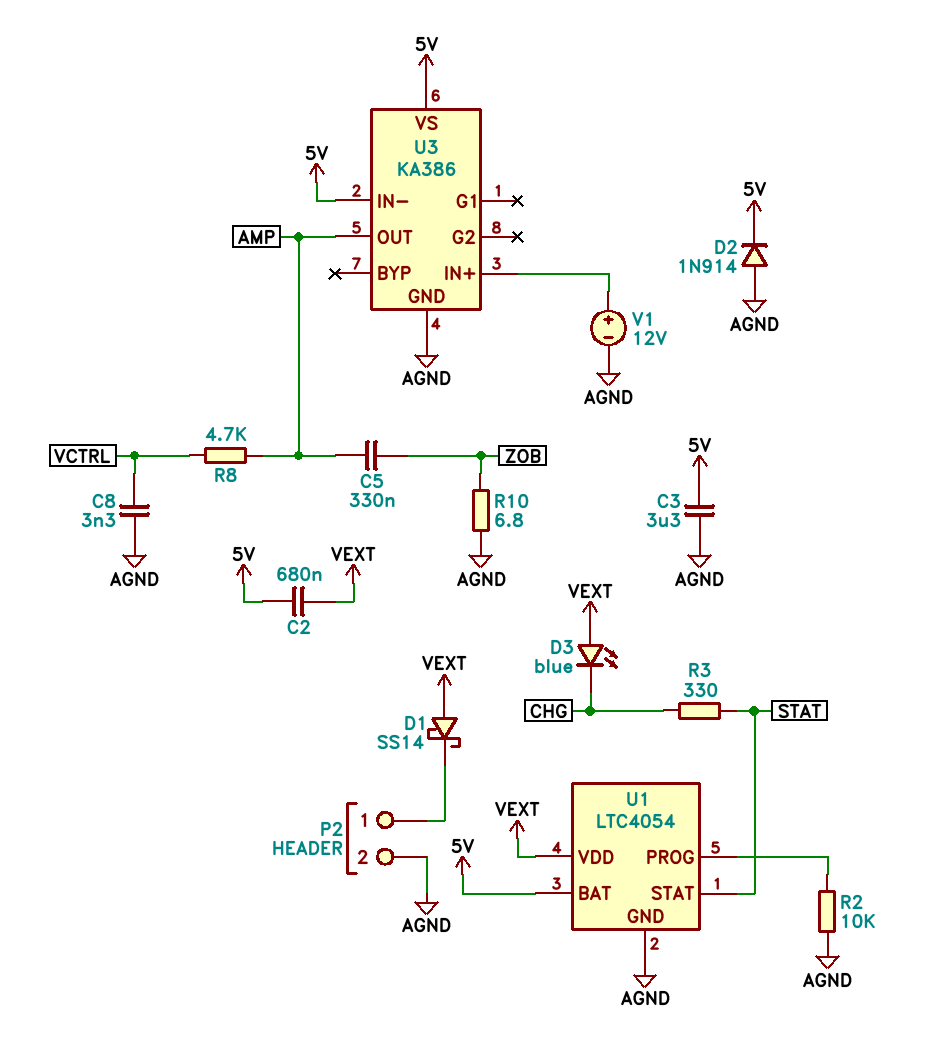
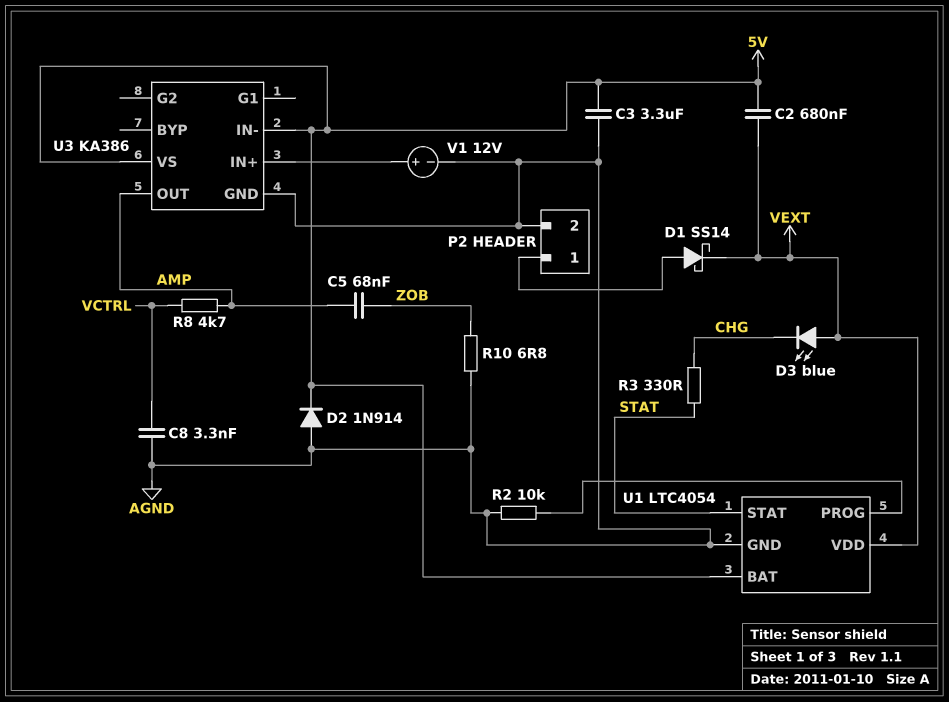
C5: 330nF (AMP, ZOB) -> 68nF (AMP, ZOB)
D1: schottky SS14 (A VEXT, K P2/1) -> schottky SS14 (A P2/1, K VEXT)

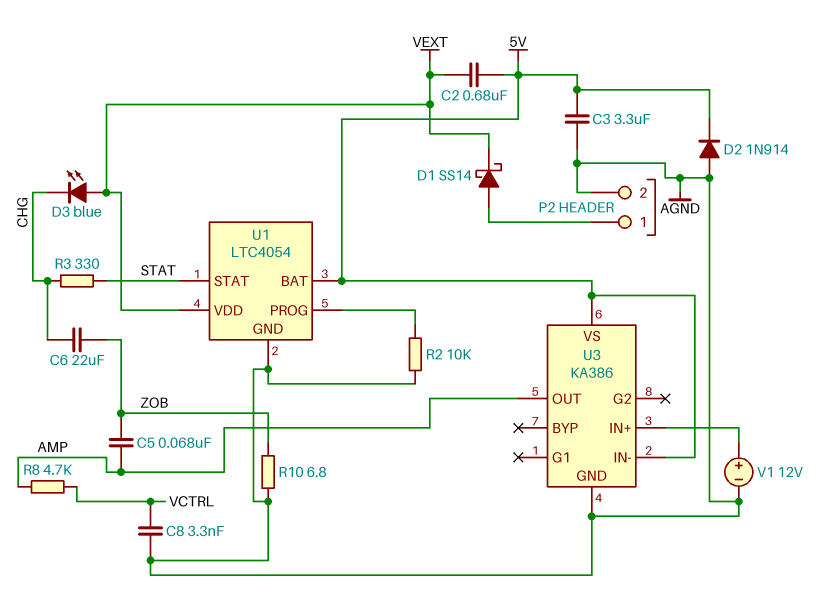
C6: none -> 22uF (CHG, ZOB)

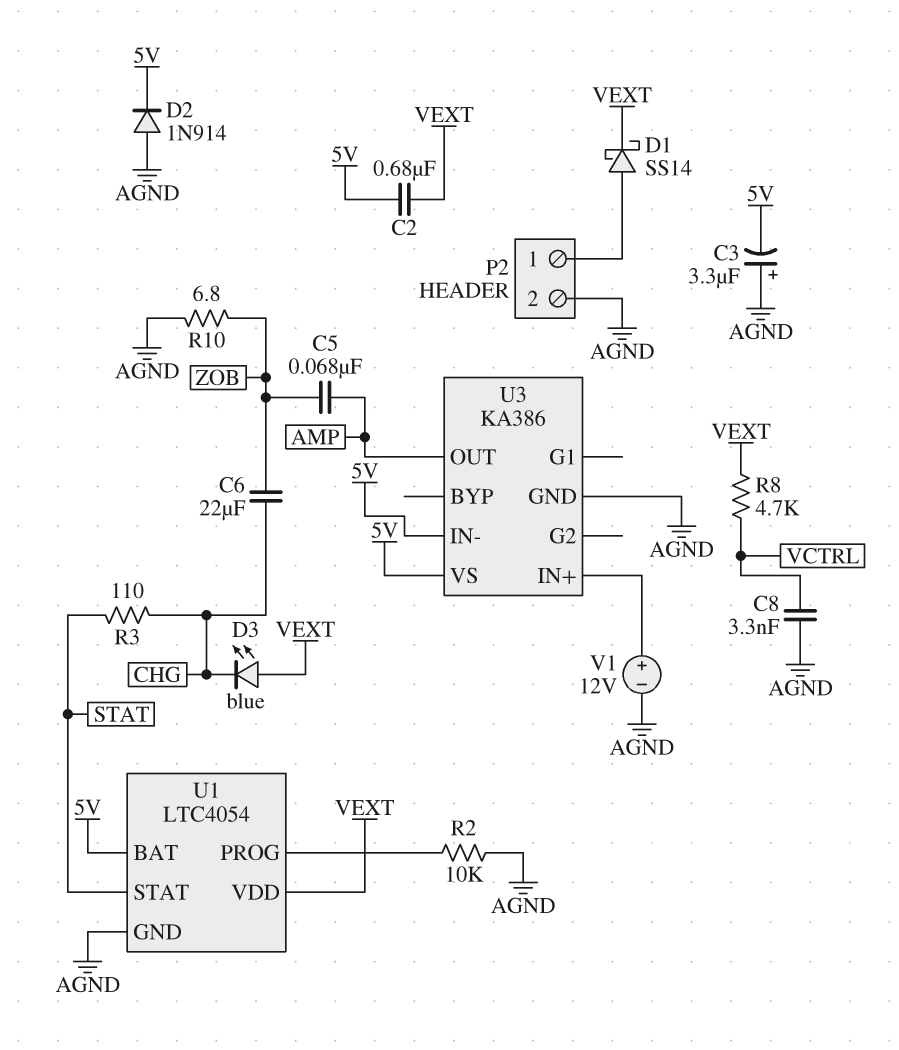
C3: 3.3uF (5V, AGND) -> 3.3uF (plus AGND, minus 5V)
R3: 330 (CHG, STAT) -> 110 (CHG, STAT)
R8: 4.7k (AMP, VCTRL) -> 4.7k (VCTRL, VEXT)

